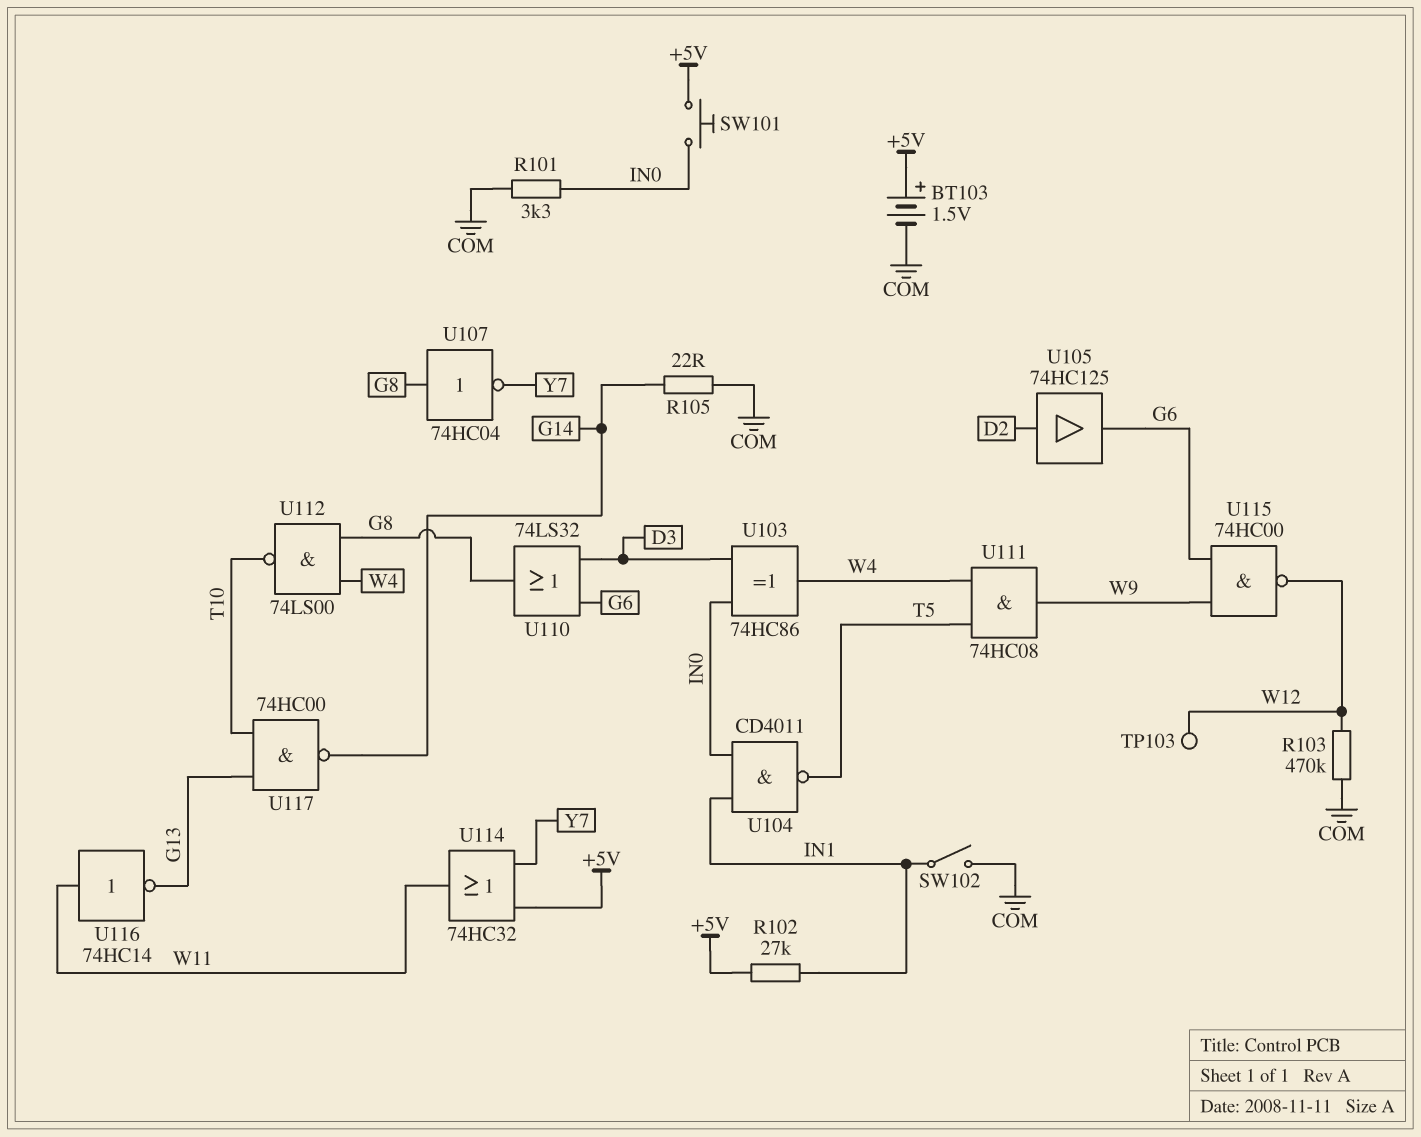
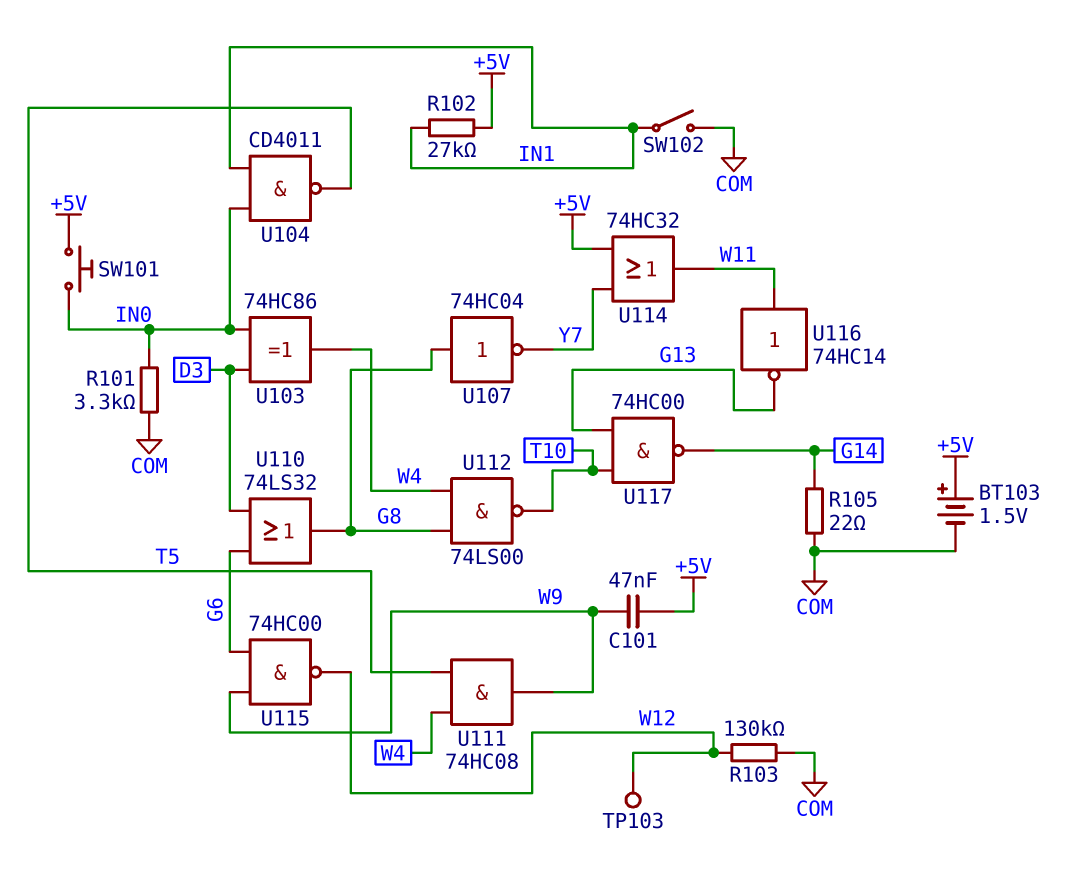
C101: none -> 47nF (+5V, W9)
R103: 470k (COM, W12) -> 130k (COM, W12)
U105: buffer 74HC125 (in D2, out G6) -> none

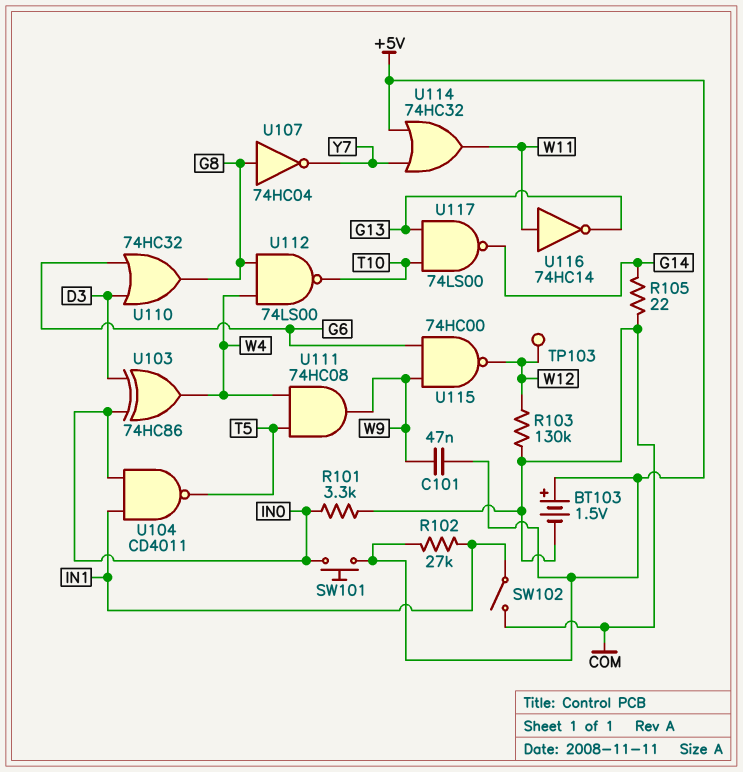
U110: OR 74LS32 (in D3, in G6, out G8) -> OR 74HC32 (in D3, in G6, out G8)
U117: NAND 74HC00 (in G13, in T10, out G14) -> NAND 74LS00 (in G13, in T10, out G14)

